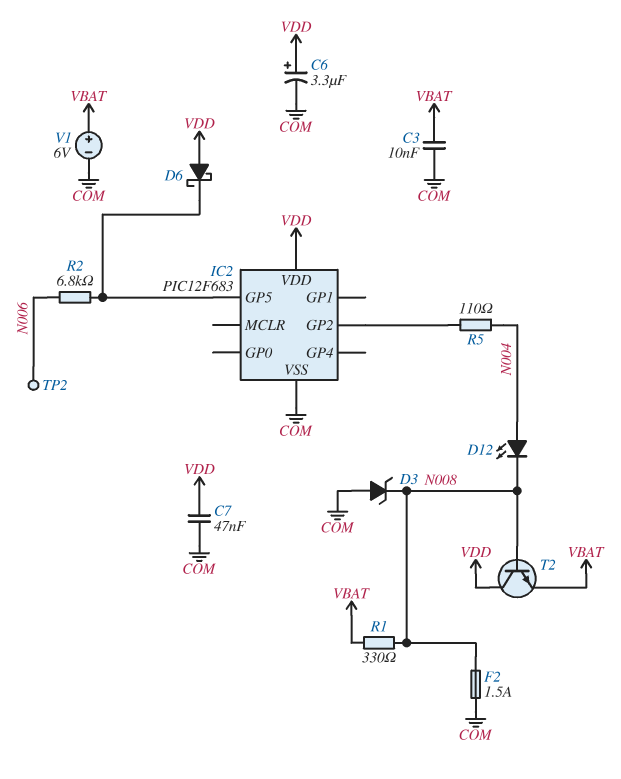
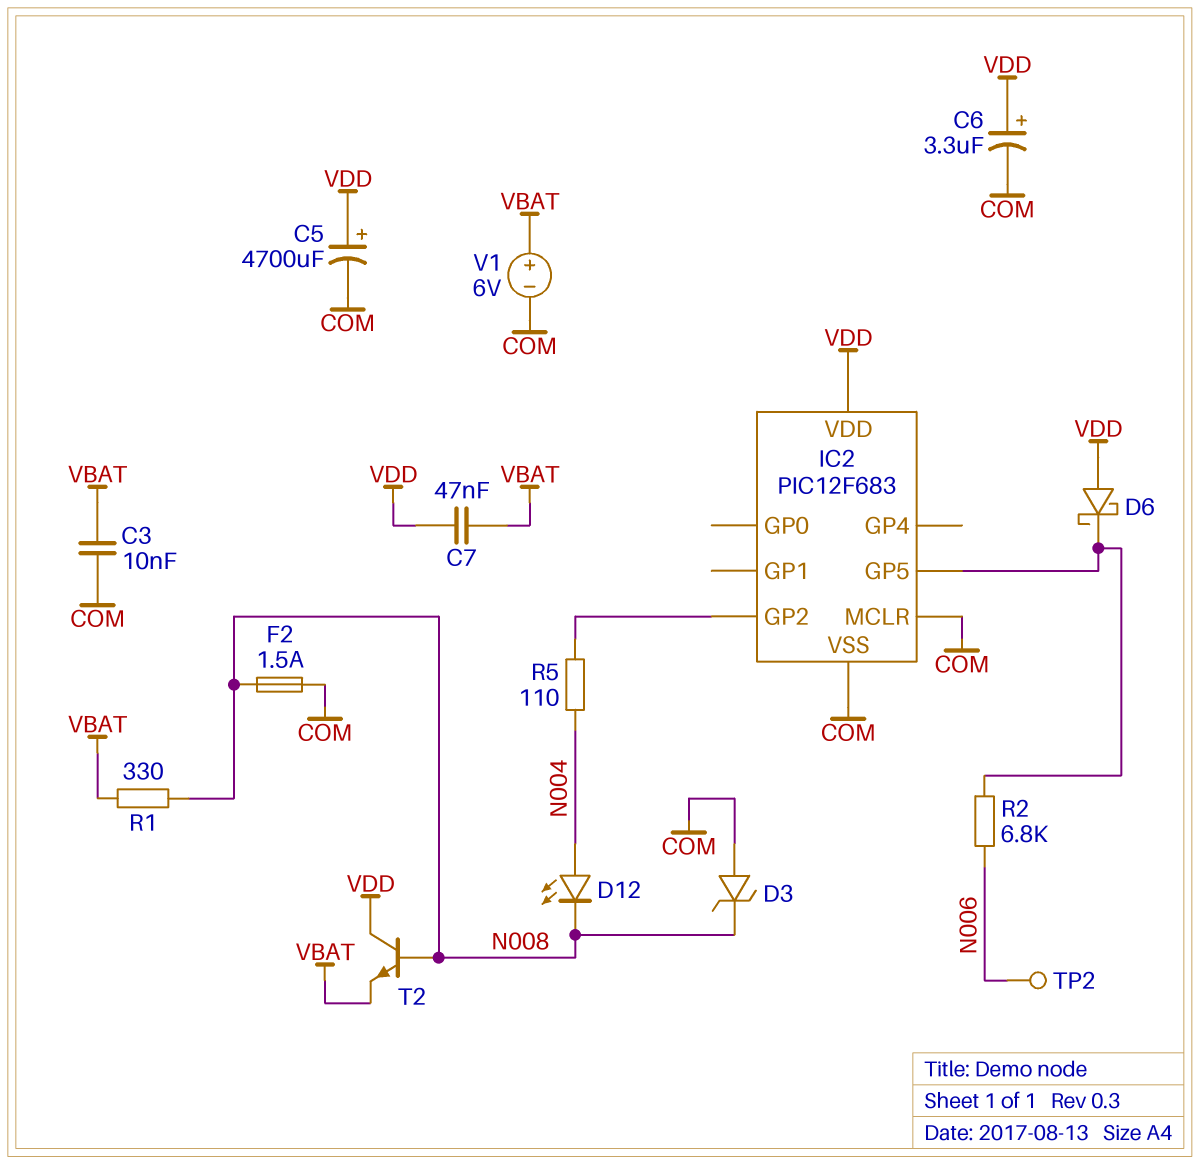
C5: none -> 4700uF (plus VDD, minus COM)
C7: 47nF (COM, VDD) -> 47nF (VBAT, VDD)
IC2 pin MCLR: none -> COM

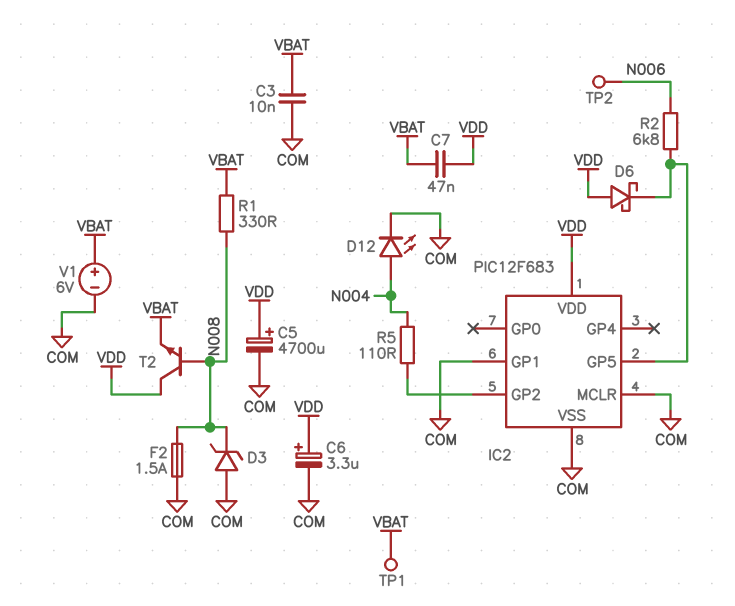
D12: LED (A N004, K N008) -> LED (A N004, K COM)
IC2 pin GP1: none -> COM
TP1: none -> test point (VBAT)

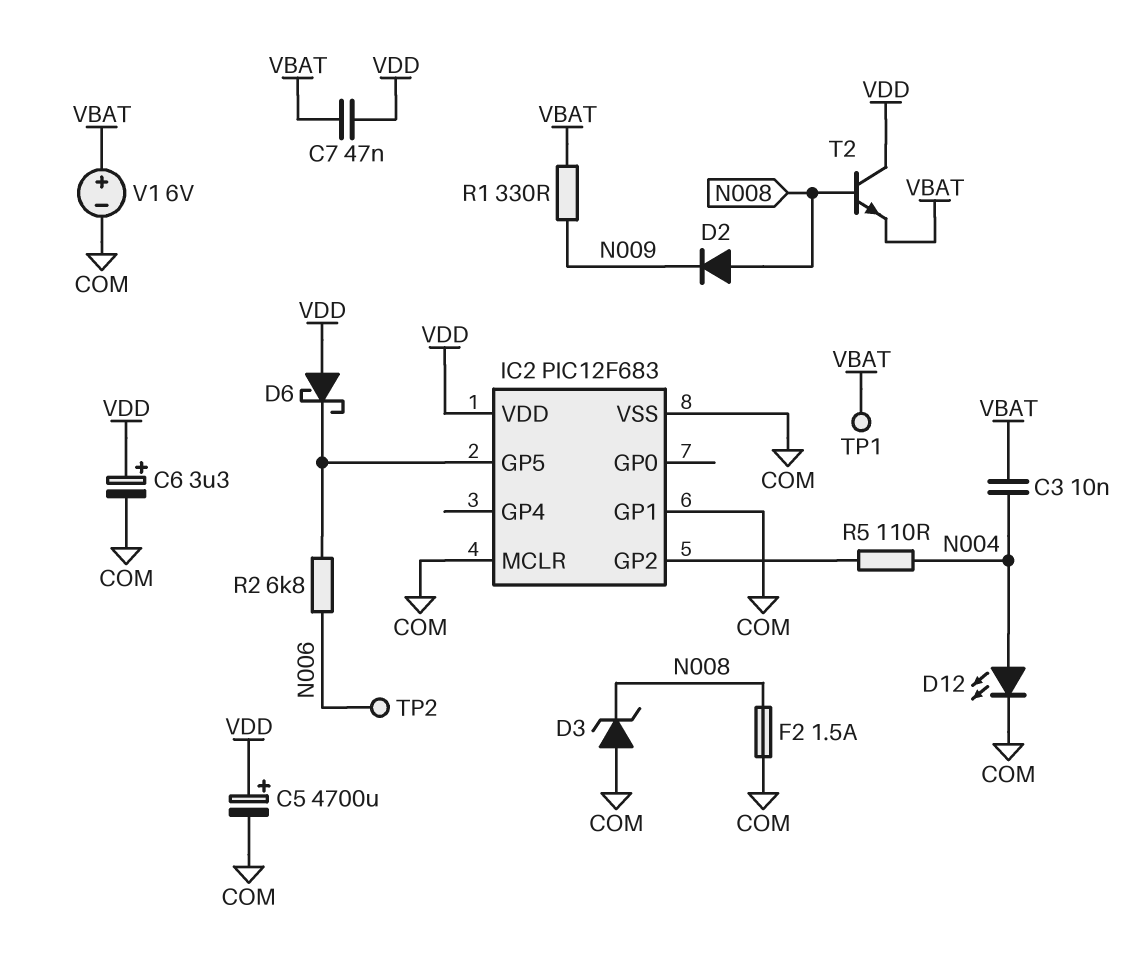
C3: 10nF (COM, VBAT) -> 10nF (N004, VBAT)
D2: none -> diode (A N008, K N009)
R1: 330 (N008, VBAT) -> 330 (N009, VBAT)

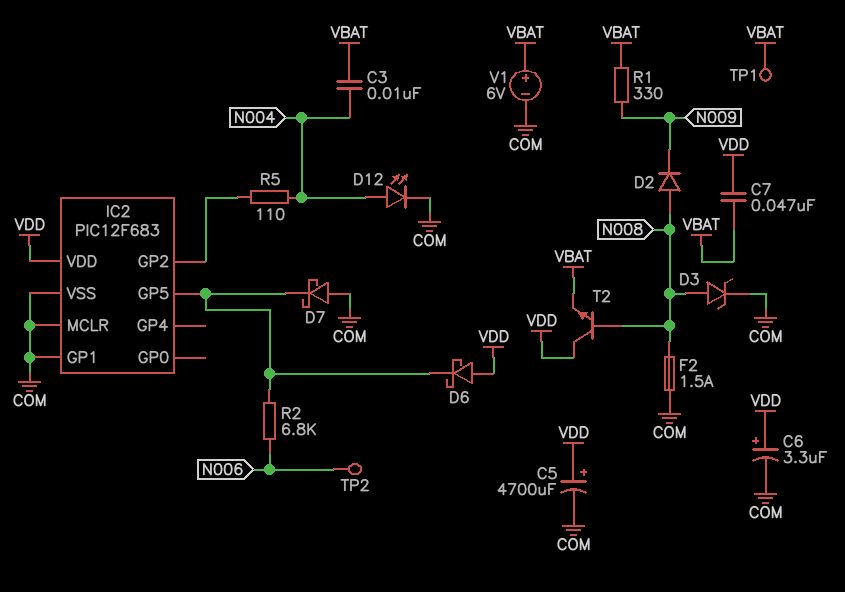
D3: zener (A COM, K N008) -> zener (A N008, K COM)
D7: none -> schottky (A COM, K IC2/GP5)

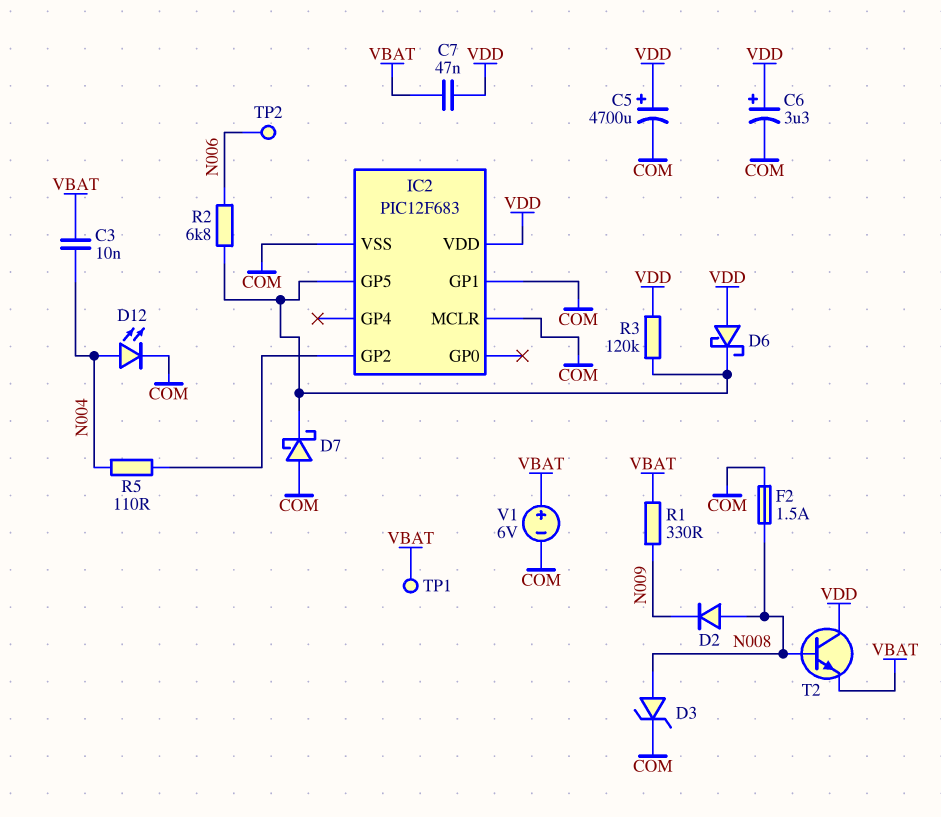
R3: none -> 120k (IC2/GP5, VDD)

